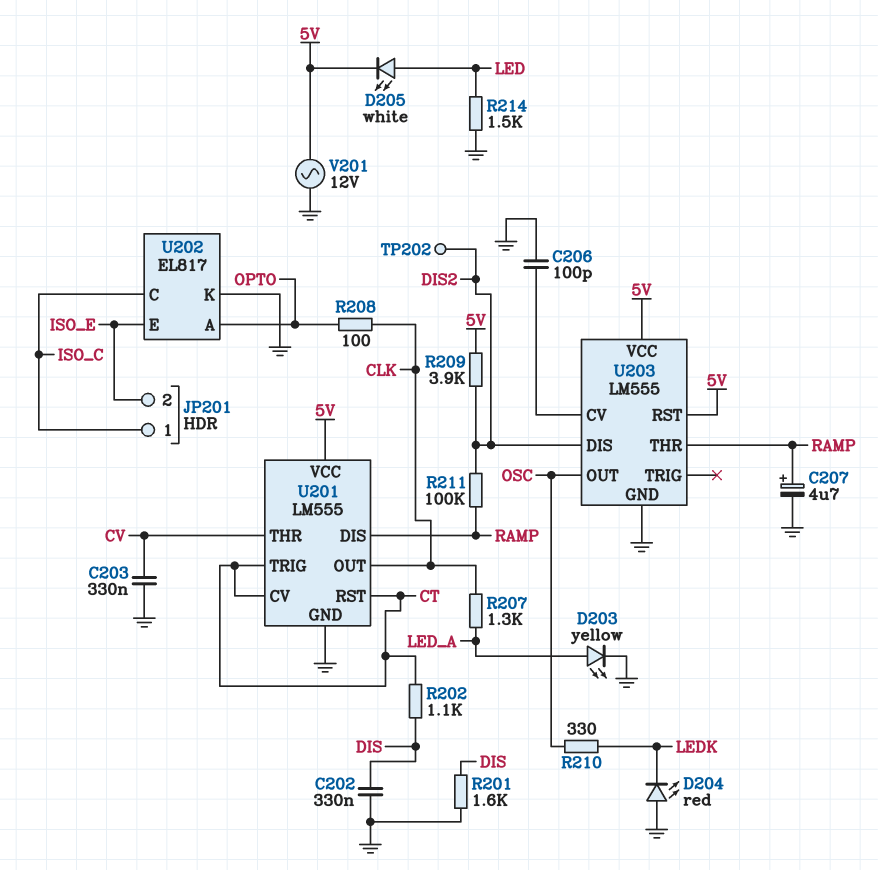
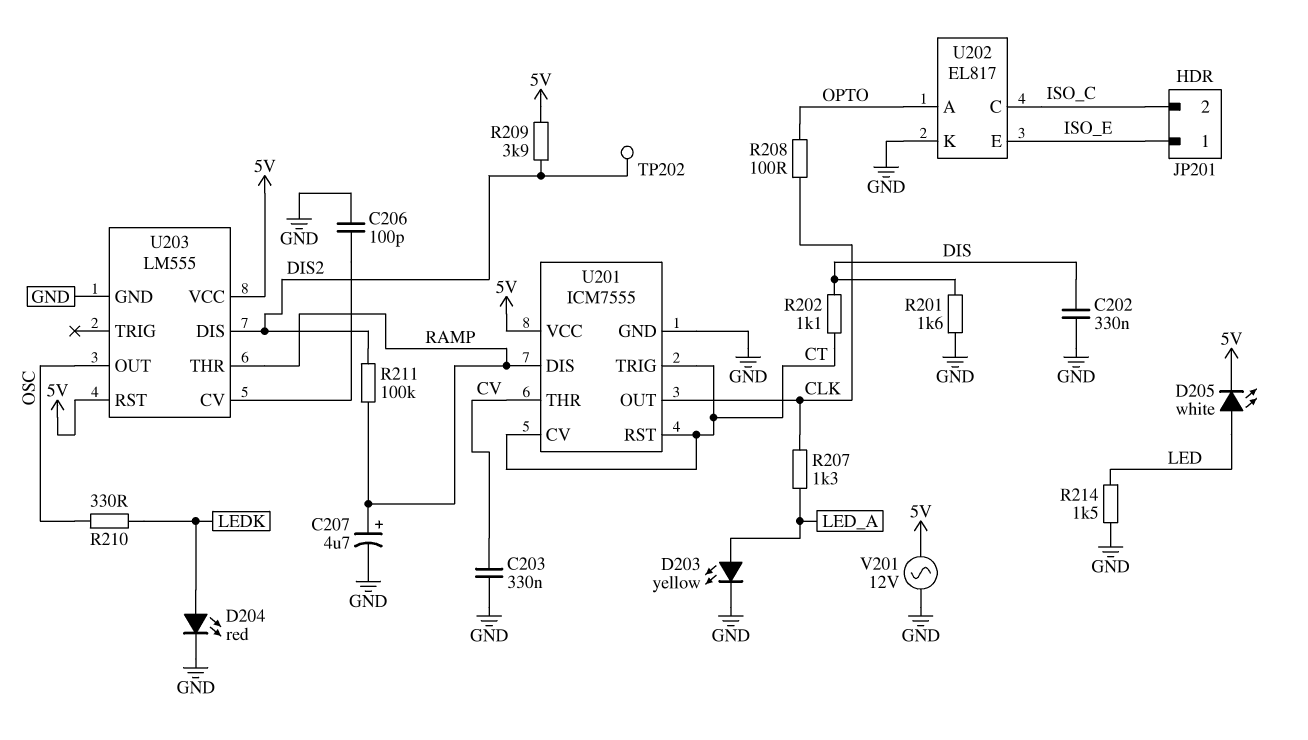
D204: LED red (A GND, K LEDK) -> LED red (A LEDK, K GND)
JP201 pin 1: ISO_C -> ISO_E
JP201 pin 2: ISO_E -> ISO_C
U201: LM555 -> ICM7555

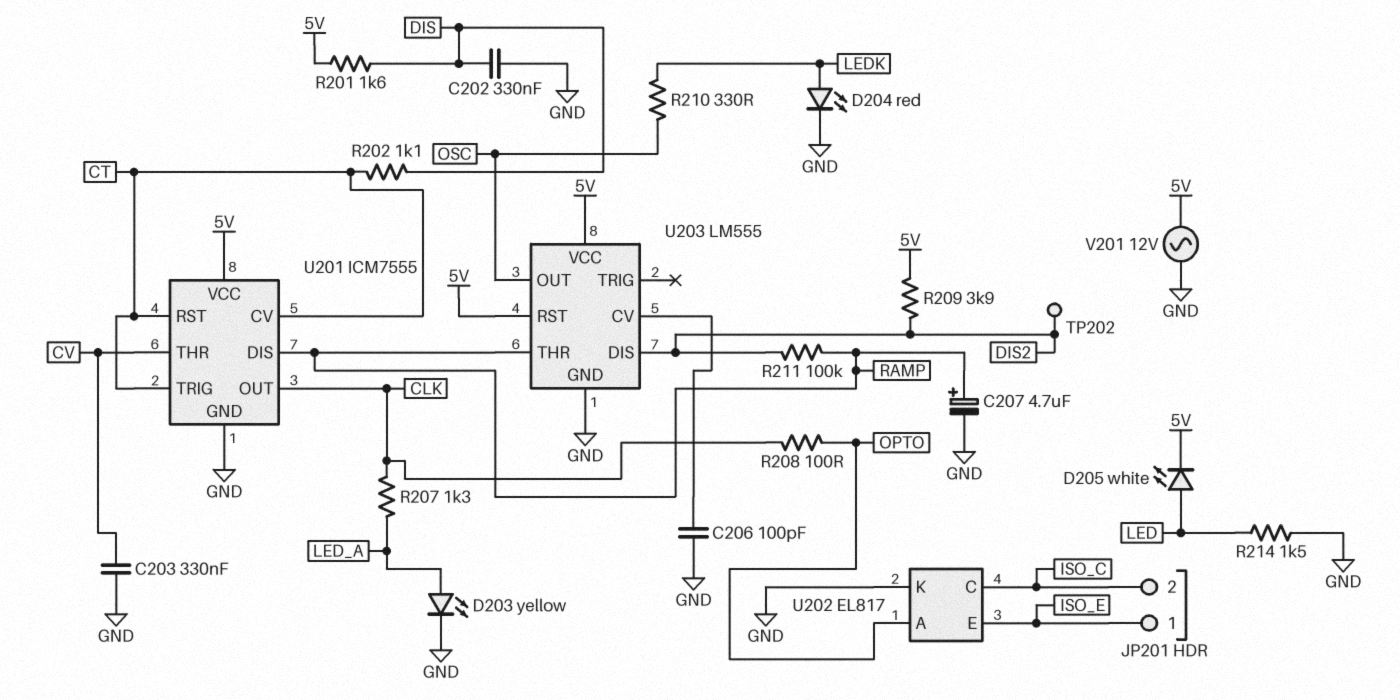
R201: 1.6k (DIS, GND) -> 1.6k (5V, DIS)

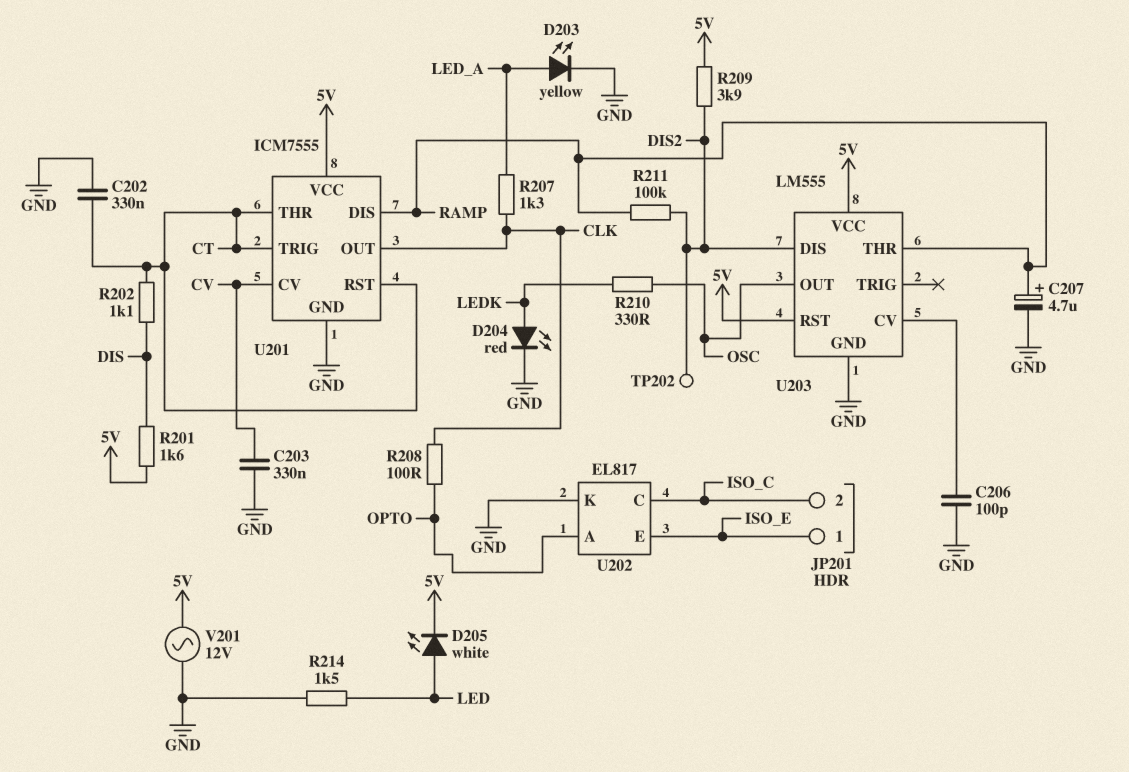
C202: 330nF (DIS, GND) -> 330nF (CT, GND)
U201 pin CV: CT -> CV
U201 pin THR: CV -> CT

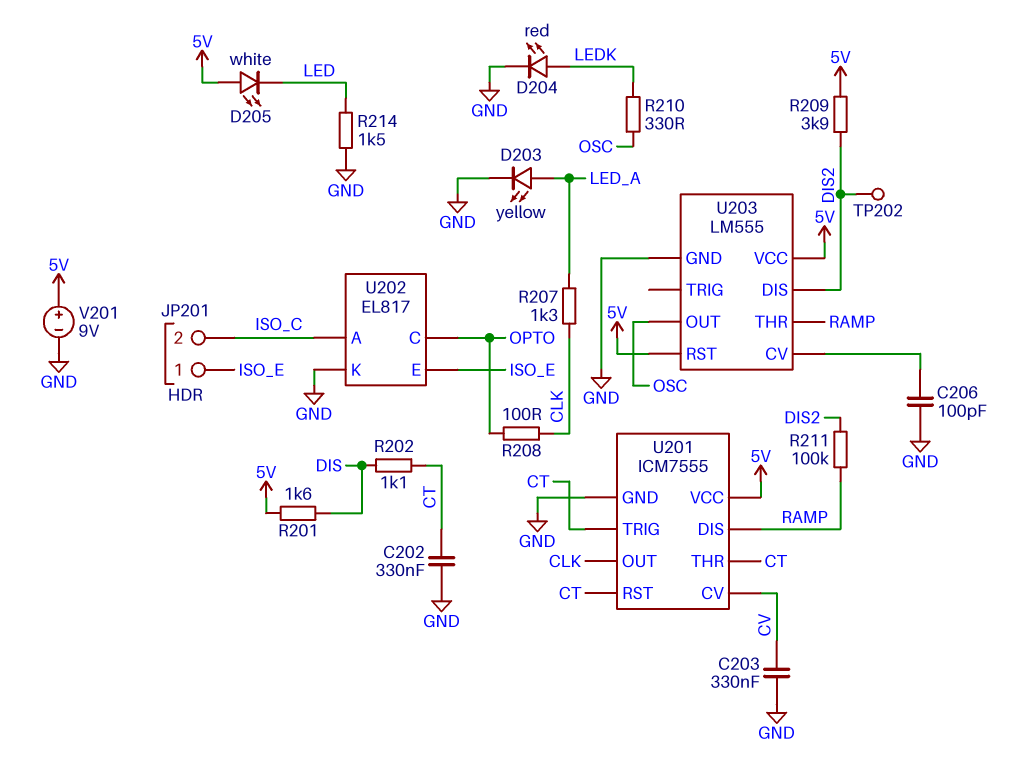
C207: 4.7uF (plus RAMP, minus GND) -> none
D205: LED white (A LED, K 5V) -> LED white (A 5V, K LED)
U202 pin A: OPTO -> ISO_C
U202 pin C: ISO_C -> OPTO
V201: AC 12V (5V, GND) -> 9V (plus 5V, minus GND)

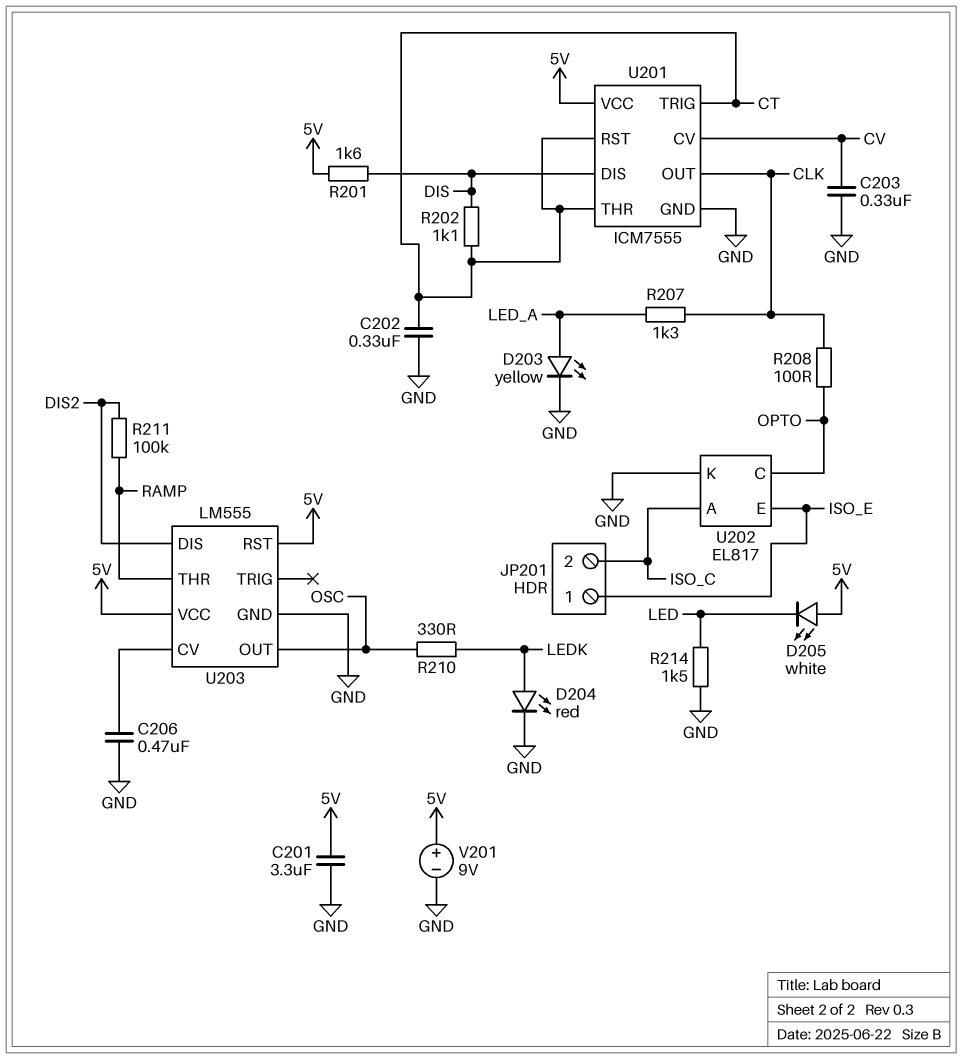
C201: none -> 3.3uF (5V, GND)
C206: 100pF (GND, U203/CV) -> 470nF (GND, U203/CV)
R209: 3.9k (5V, DIS2) -> none
TP202: test point (DIS2) -> none
U201 pin DIS: RAMP -> DIS

